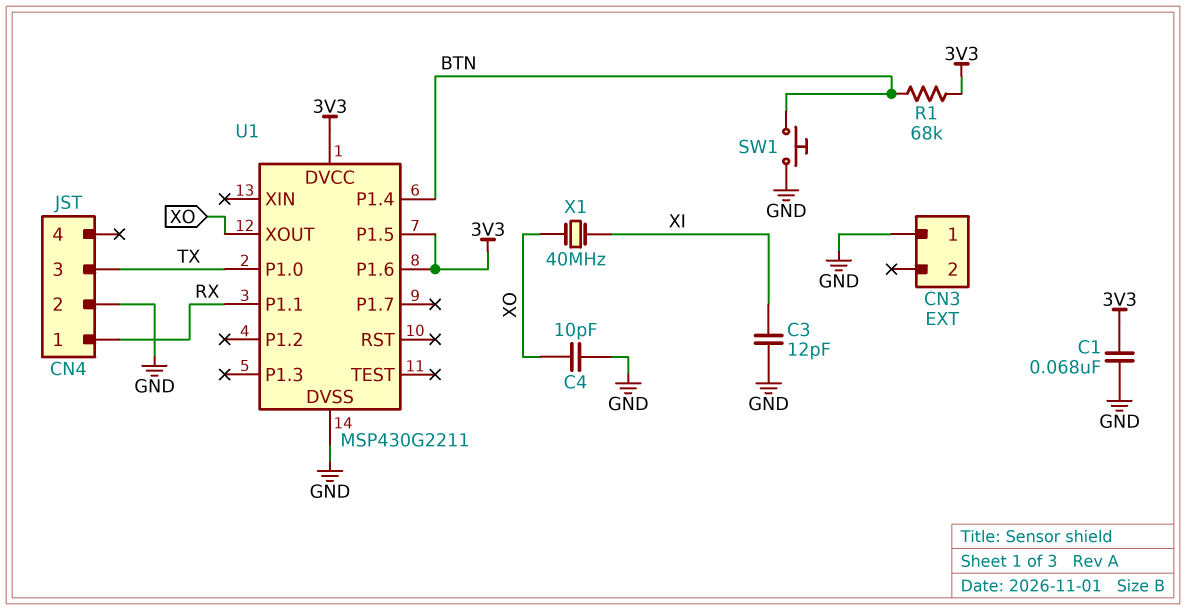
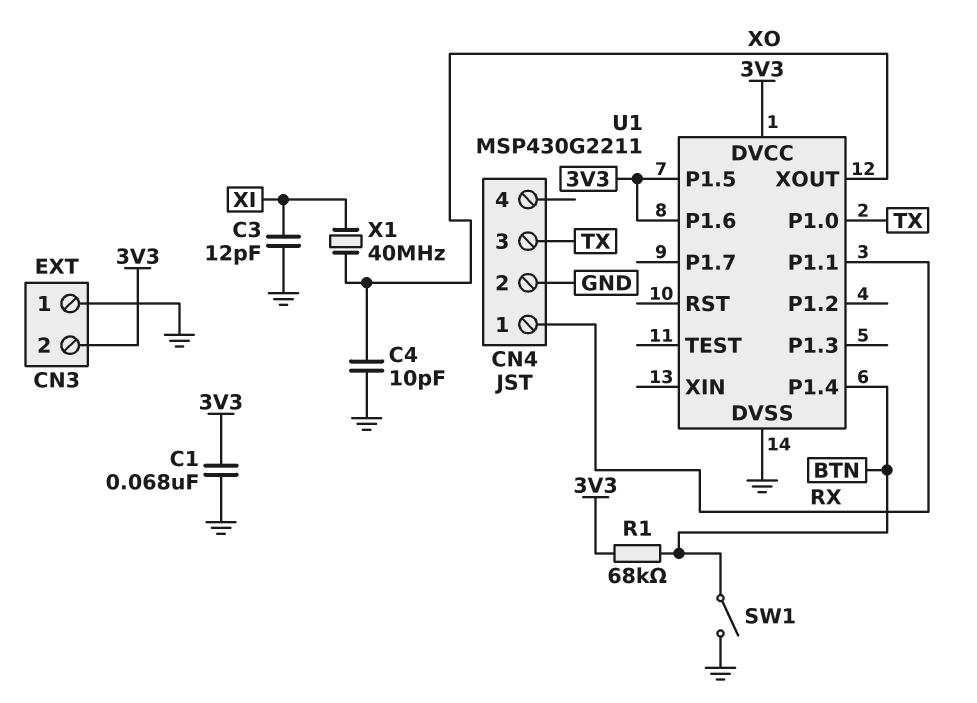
CN3 pin 2: none -> 3V3
SW1: button (BTN, GND) -> switch (BTN, GND)

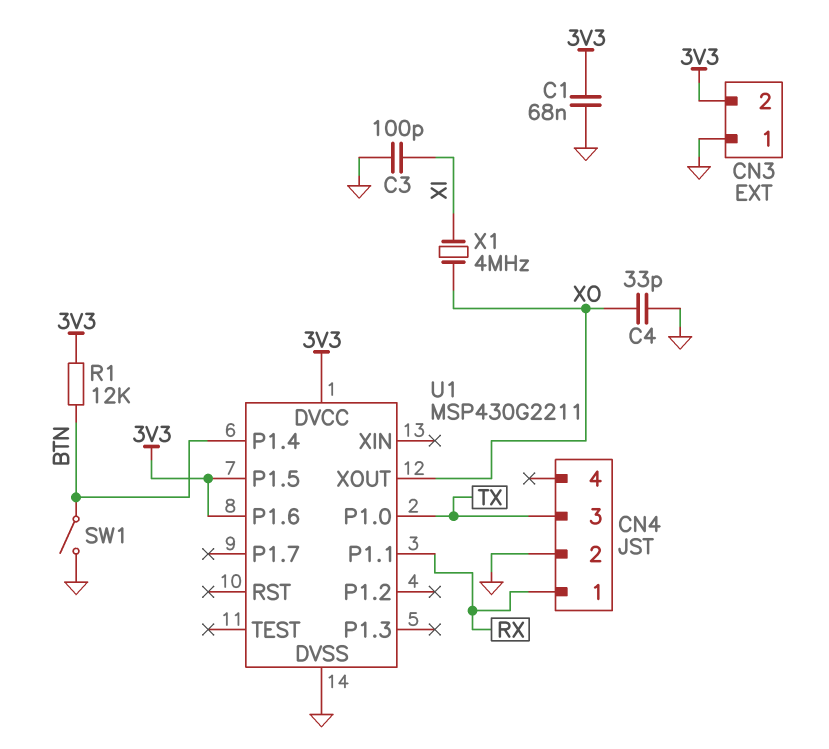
C3: 12pF (GND, XI) -> 100pF (GND, XI)
C4: 10pF (GND, XO) -> 33pF (GND, XO)
R1: 68k (3V3, BTN) -> 12k (3V3, BTN)
X1: 40MHz (XI, XO) -> 4MHz (XI, XO)

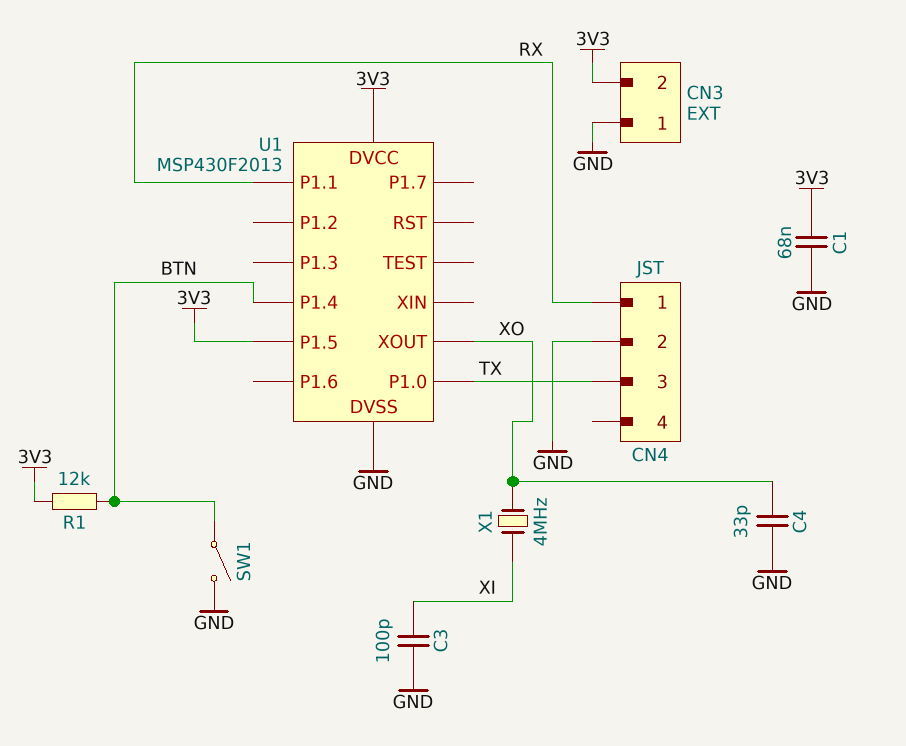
U1: MSP430G2211 -> MSP430F2013
U1 pin P1.6: 3V3 -> none

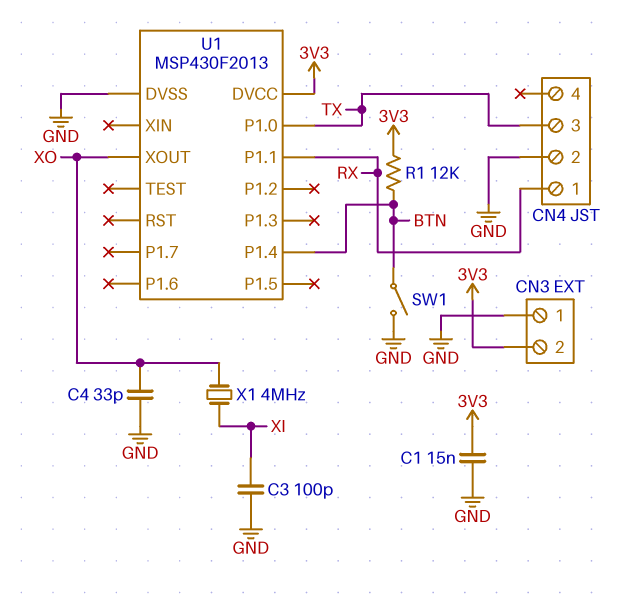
C1: 68nF (3V3, GND) -> 15nF (3V3, GND)
U1 pin P1.5: 3V3 -> none

